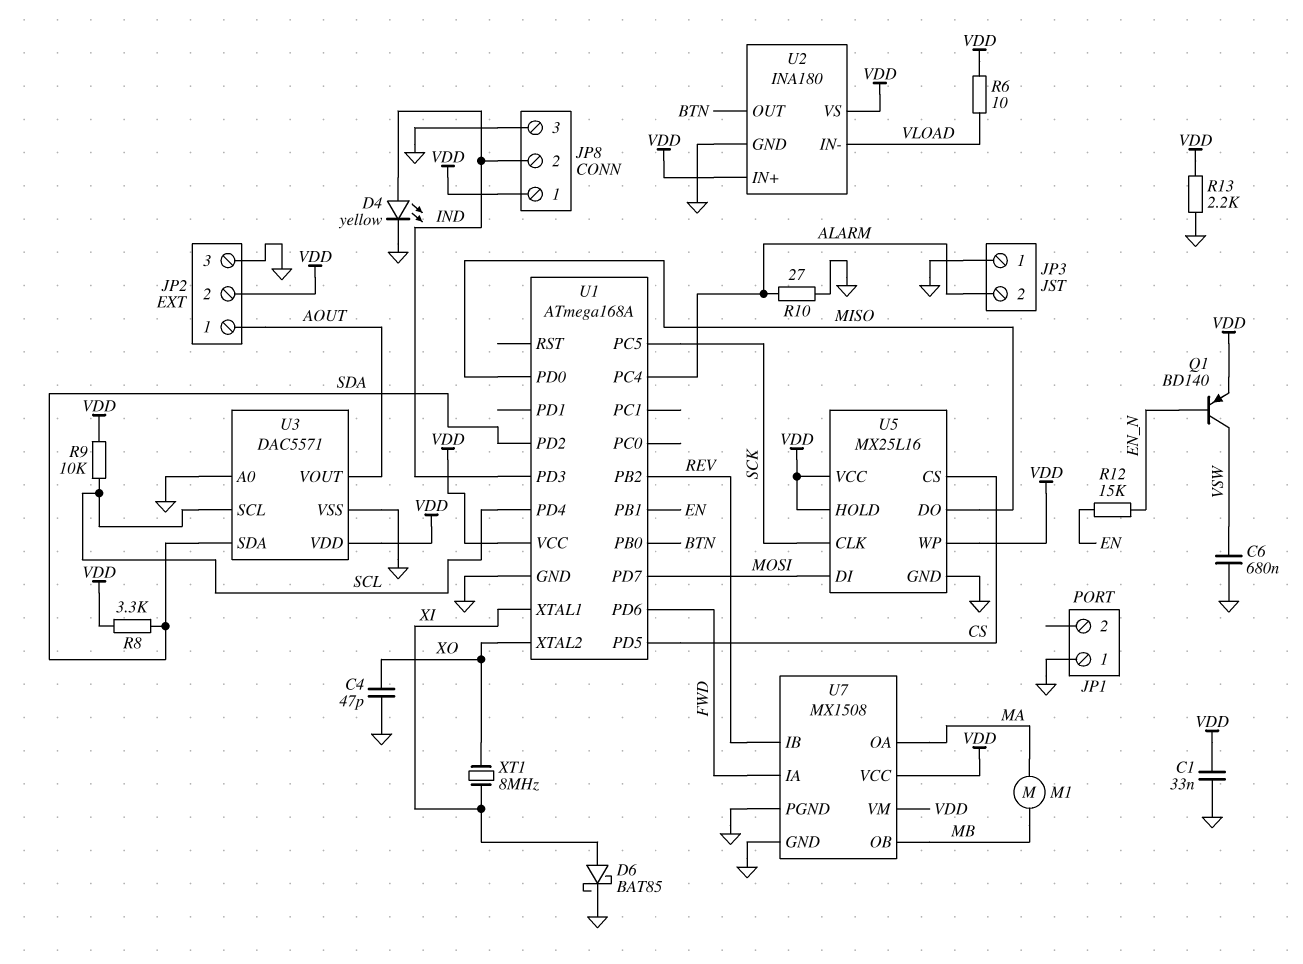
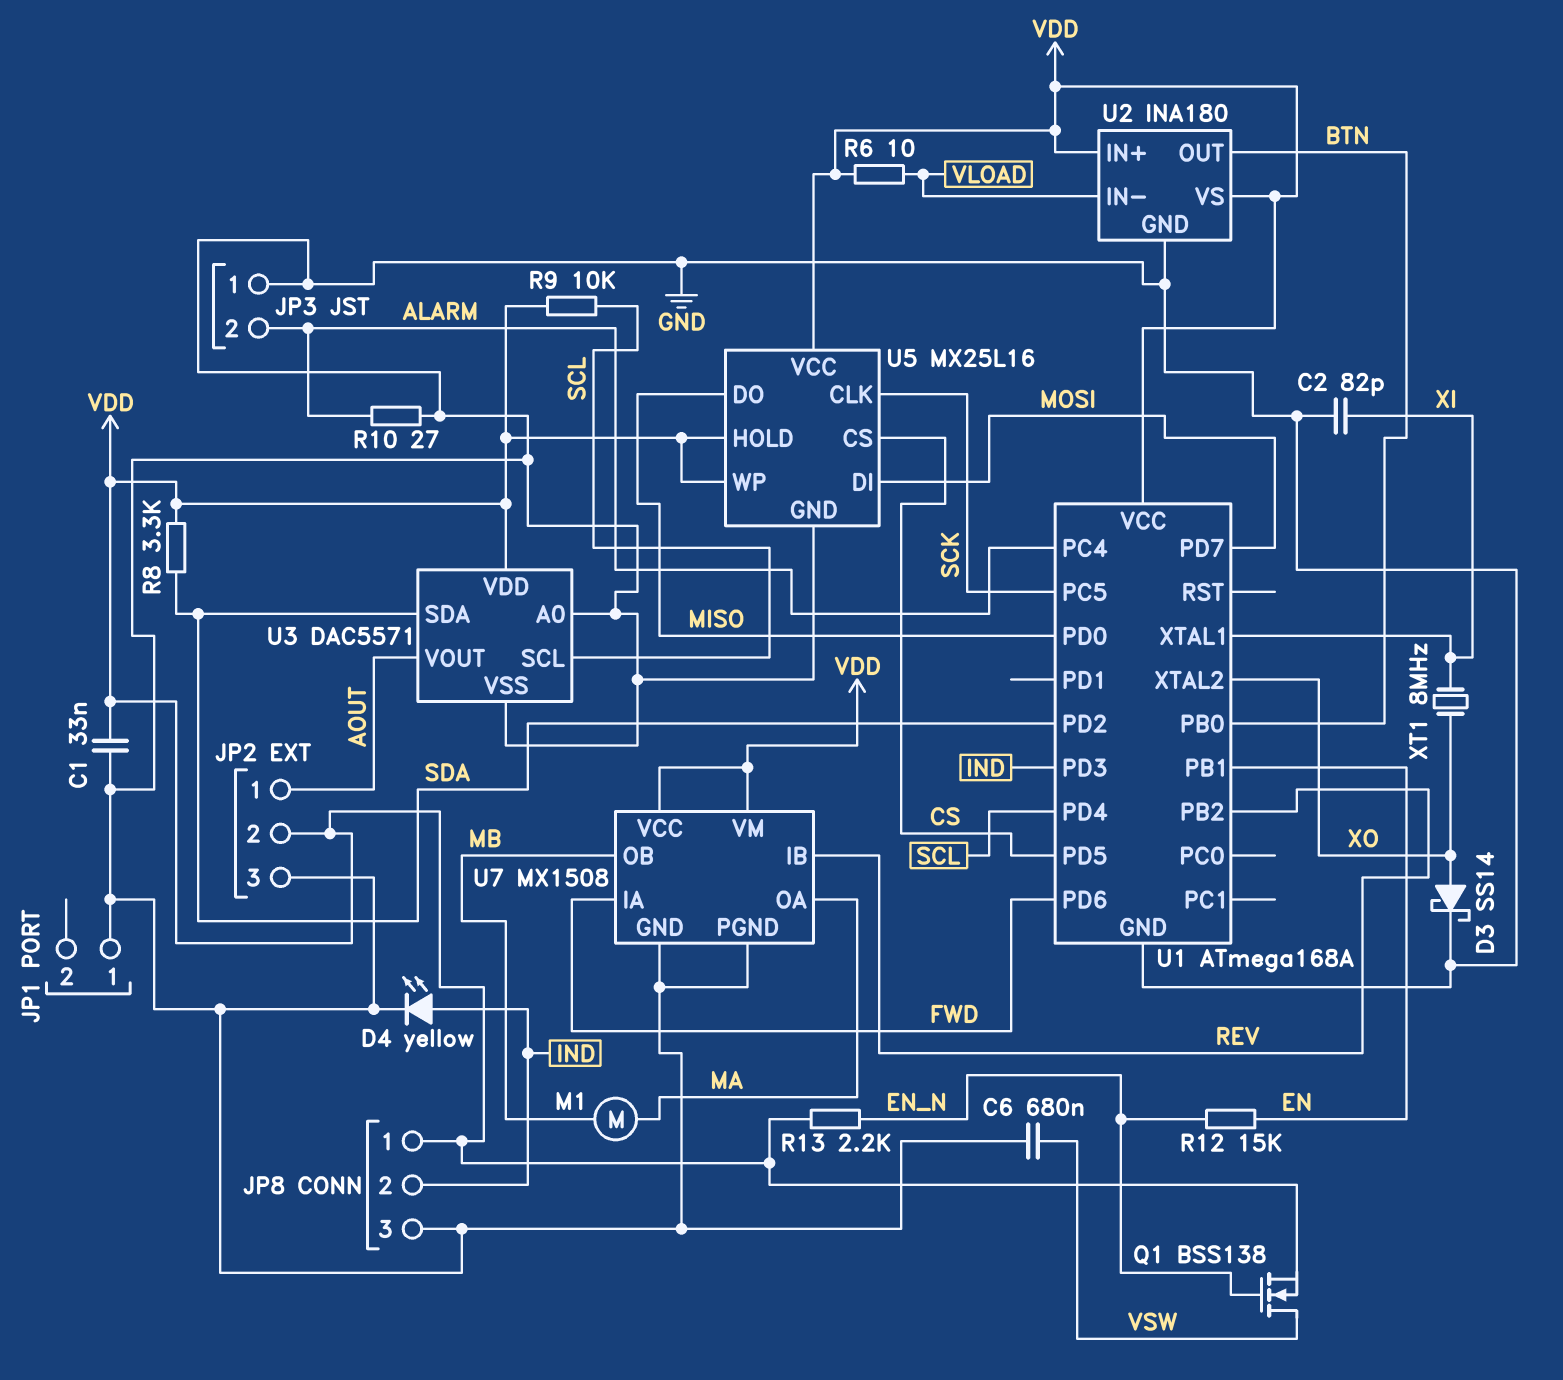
C2: none -> 82pF (GND, XI)
C4: 47pF (GND, XO) -> none
D3: none -> schottky SS14 (A XO, K GND)
D6: schottky BAT85 (A XI, K GND) -> none
Q1: PNP BD140 (B EN_N, C VSW, E VDD) -> NMOS BSS138 (G EN_N, D VSW, S VDD)
R13: 2.2k (GND, VDD) -> 2.2k (EN_N, VDD)

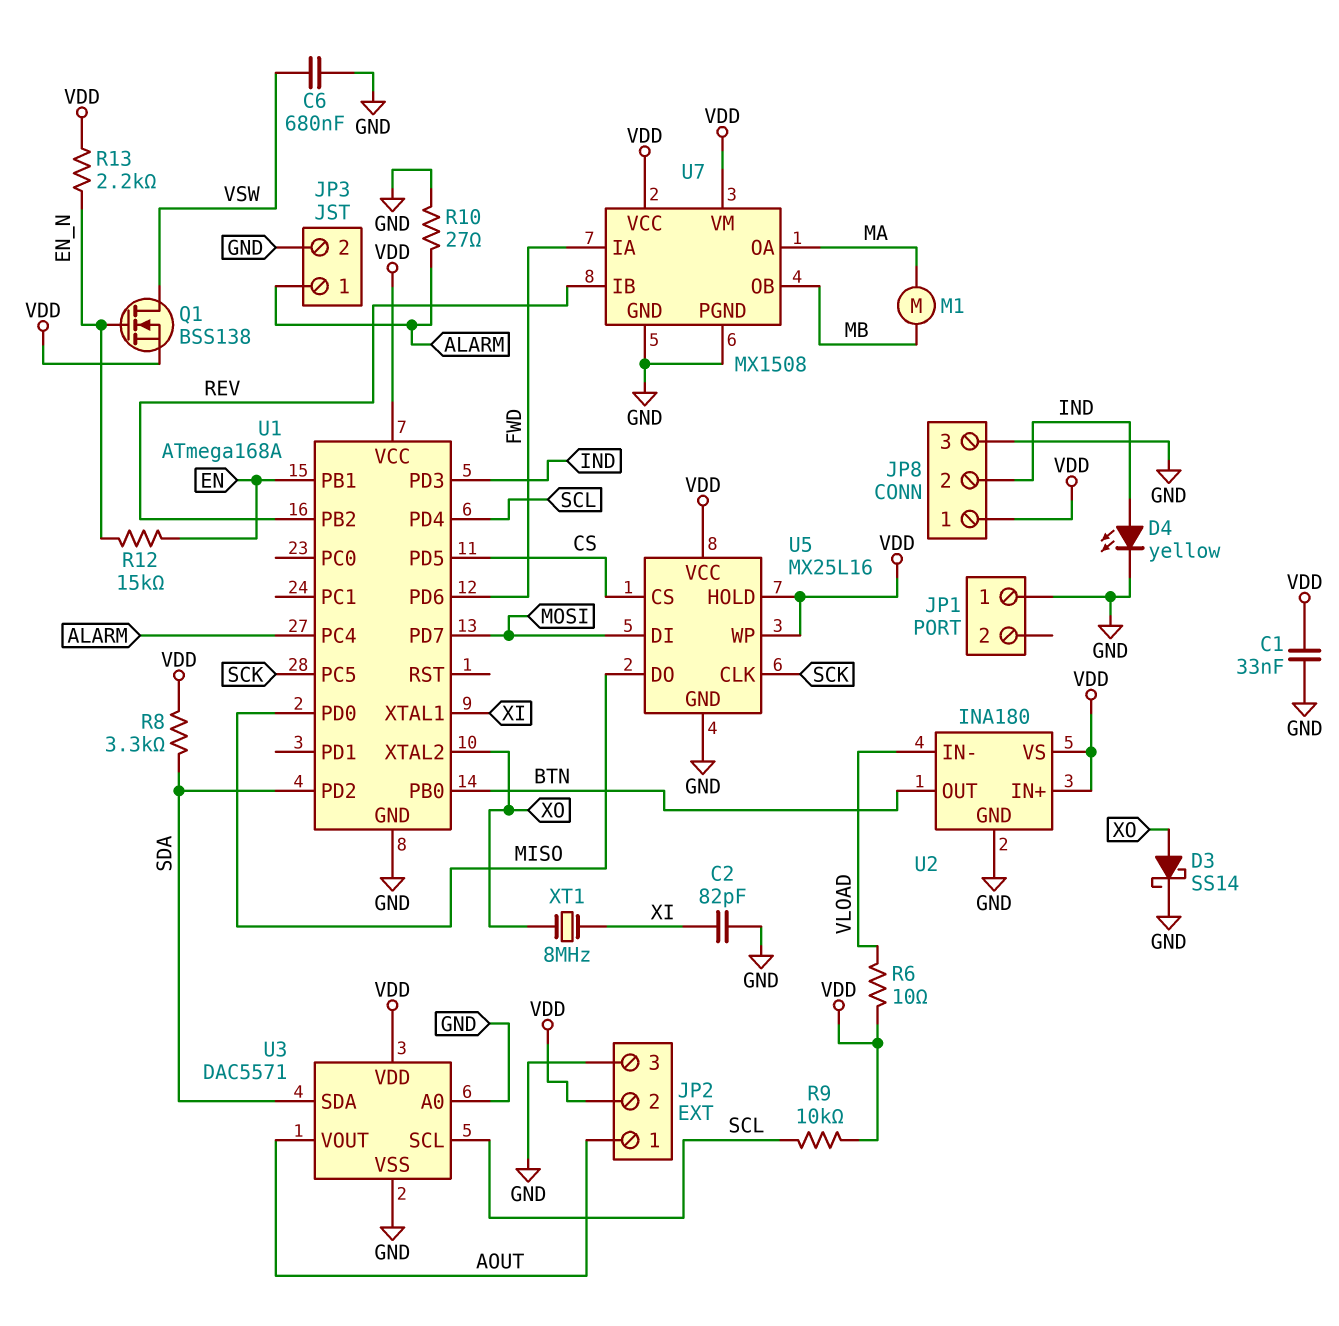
JP3 pin 1: GND -> ALARM
JP3 pin 2: ALARM -> GND

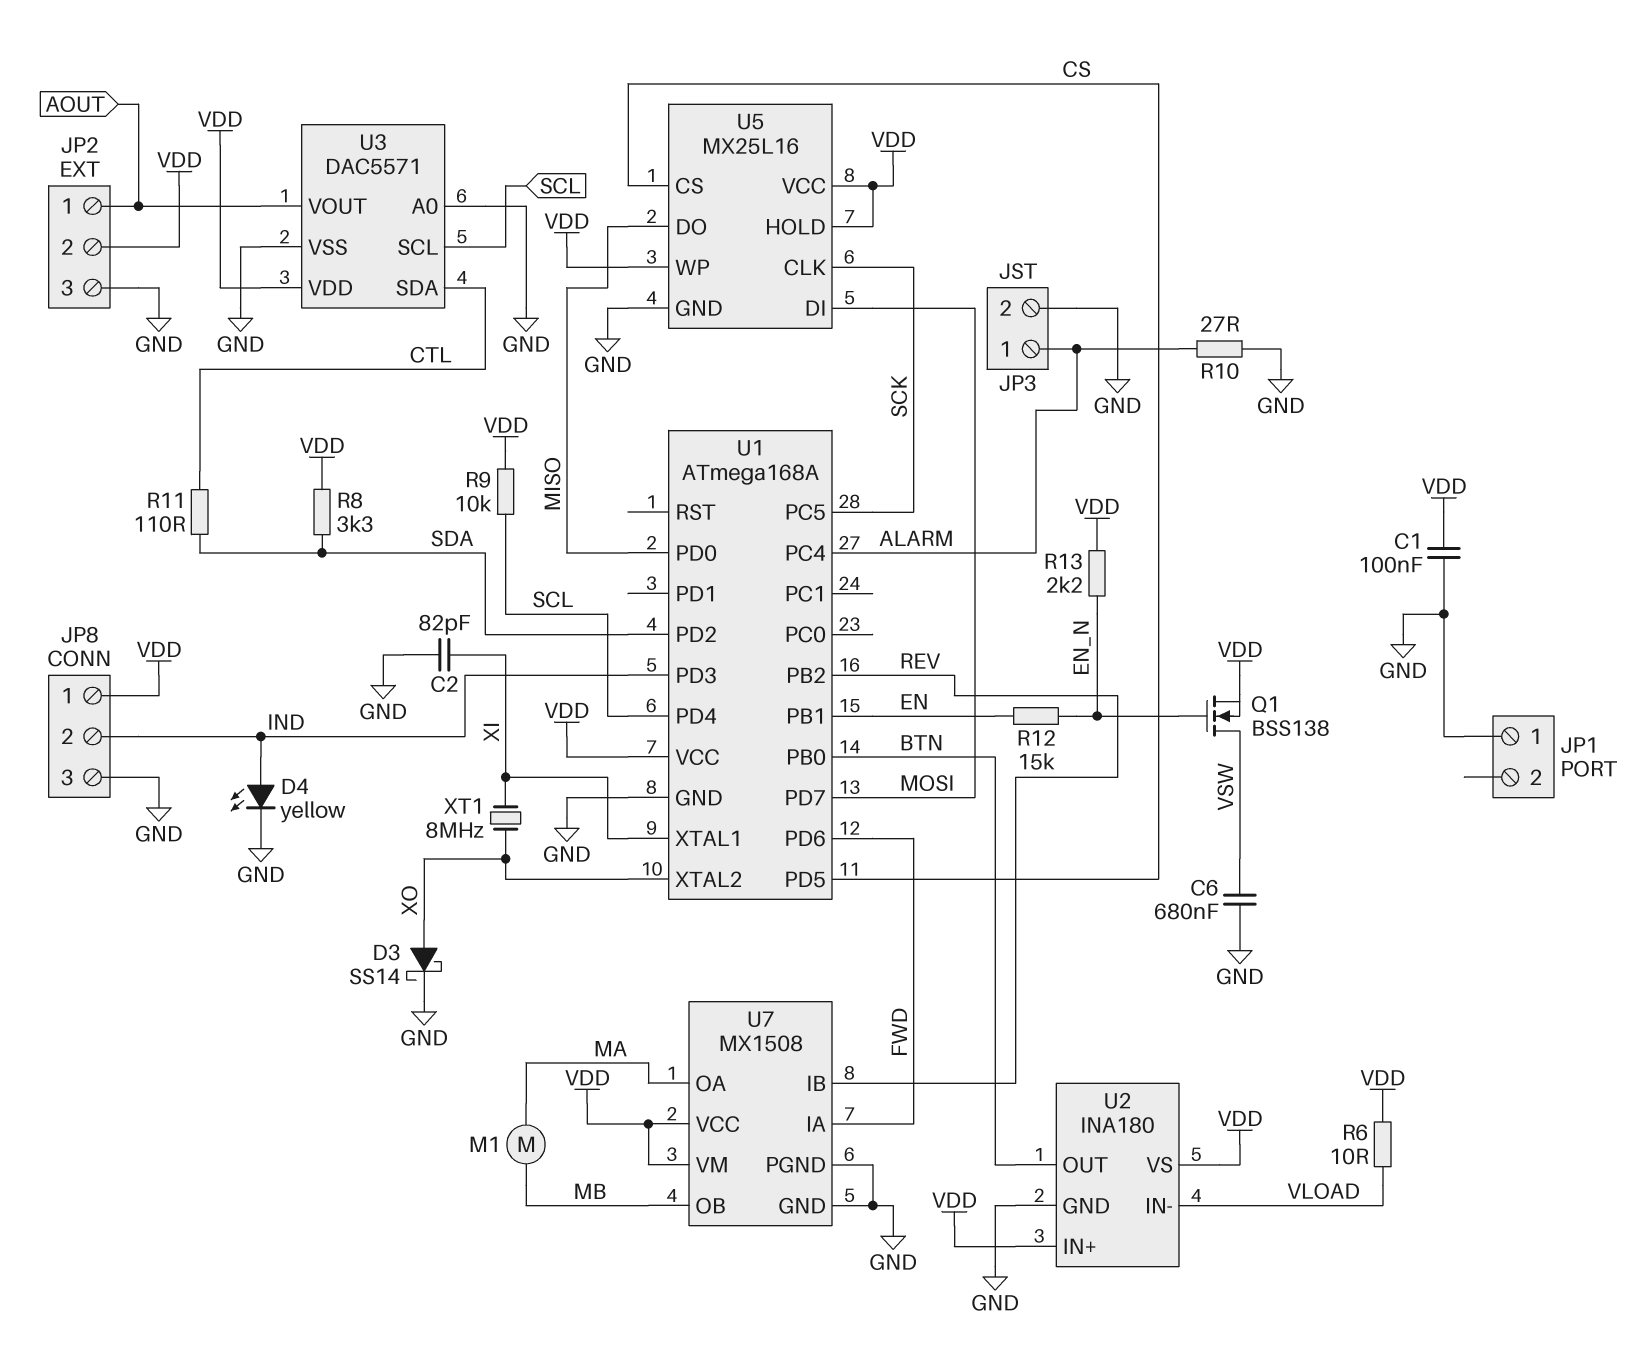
C1: 33nF (GND, VDD) -> 100nF (GND, VDD)
R11: none -> 110 (CTL, SDA)
U3 pin SDA: SDA -> CTL

